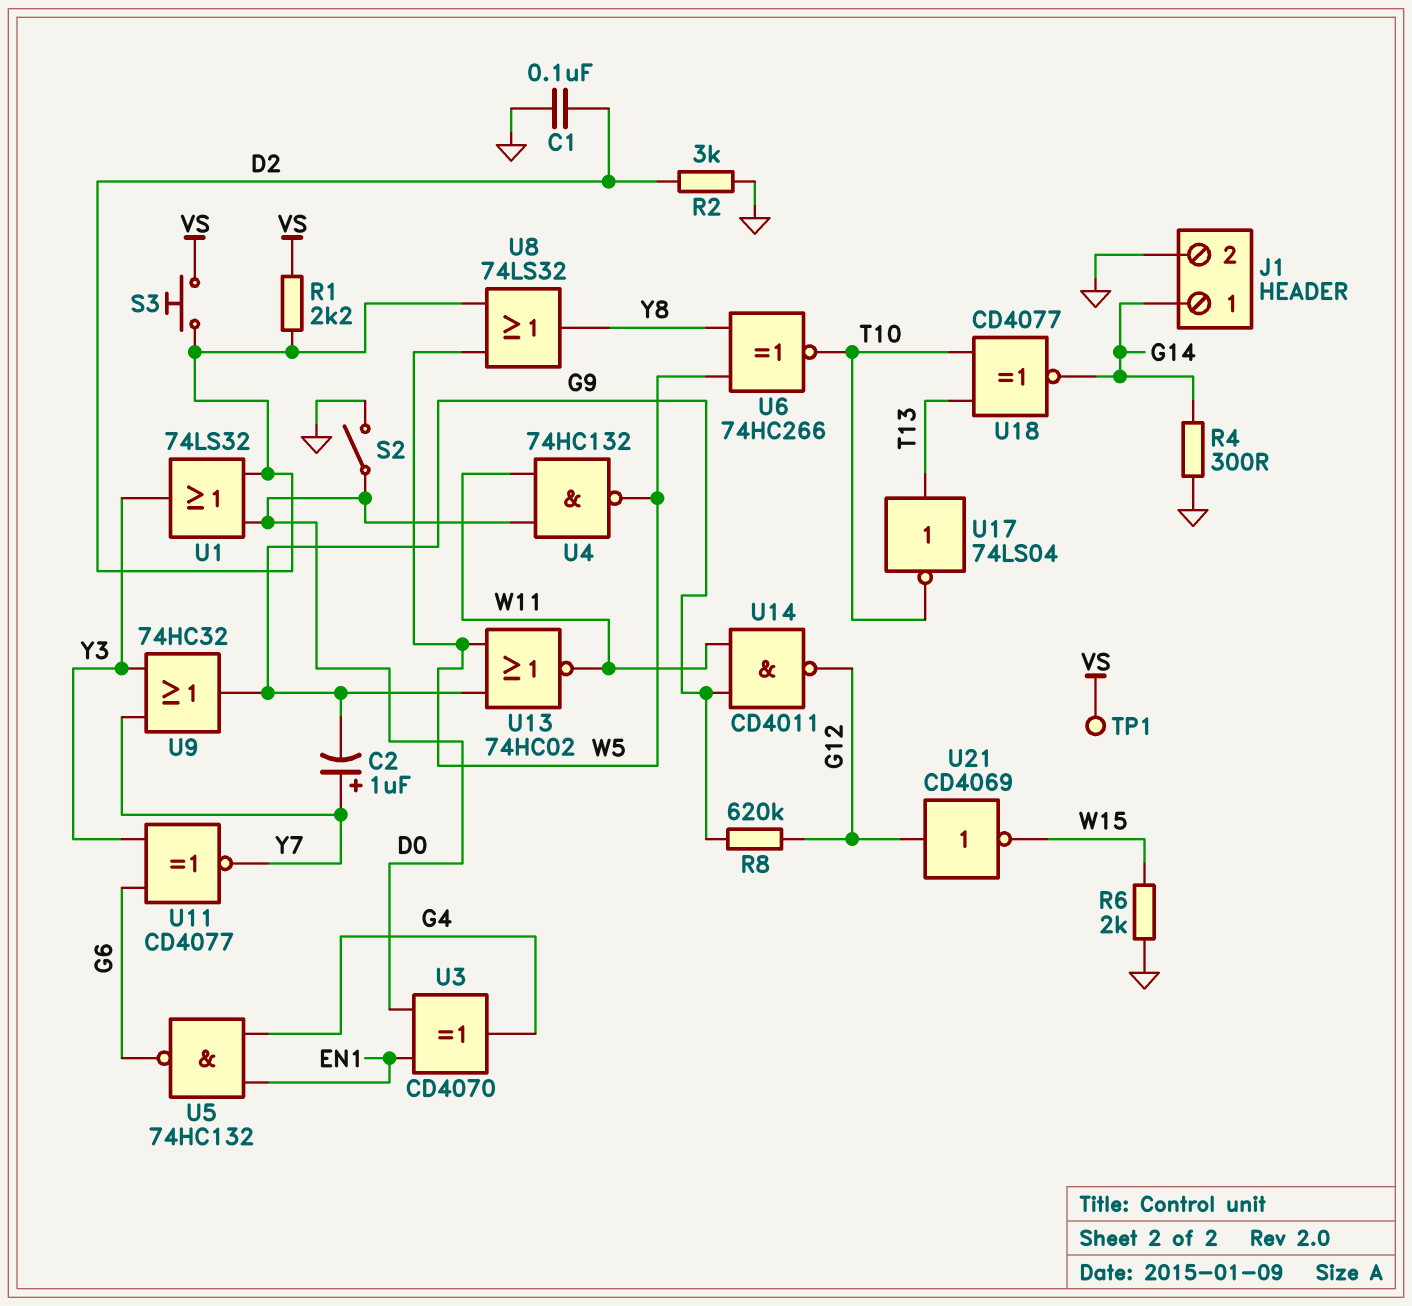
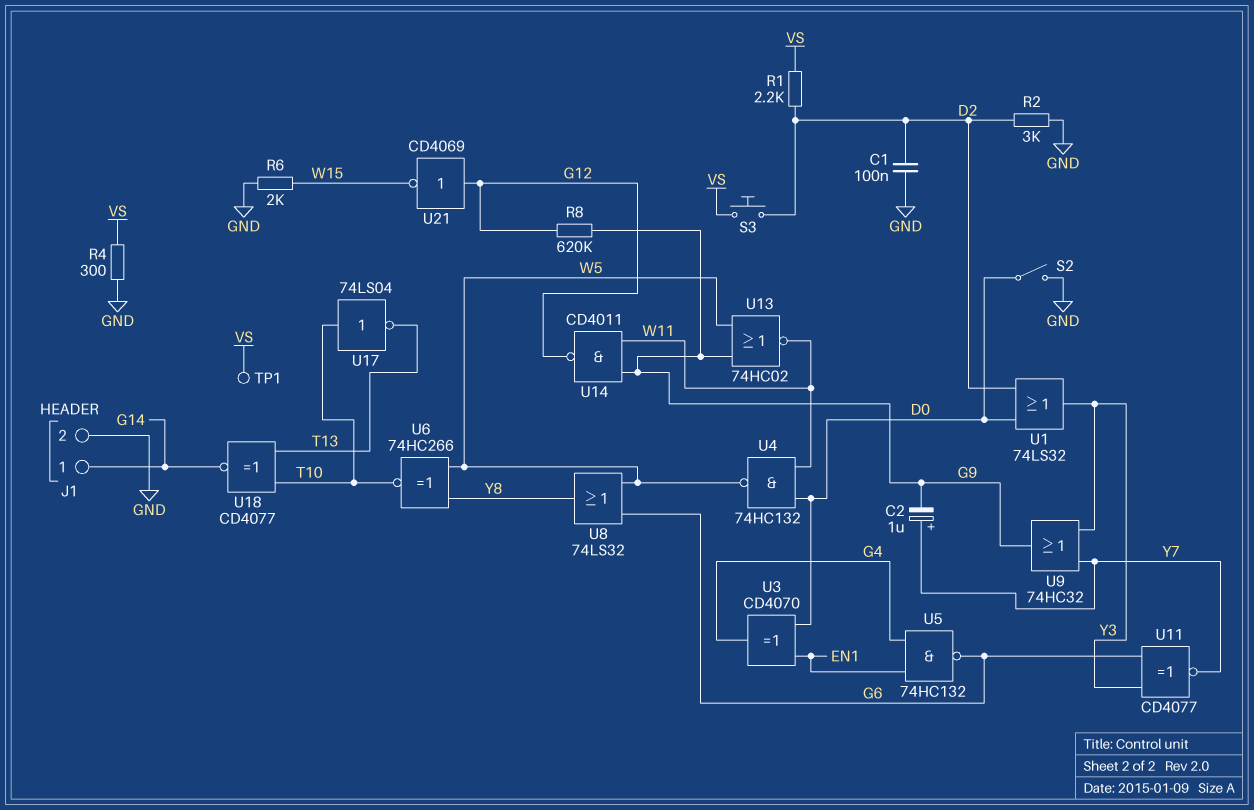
R4: 300 (G14, GND) -> 300 (GND, VS)
U8: OR 74LS32 (in D2, in W5, out Y8) -> OR 74LS32 (in G6, in W5, out Y8)
U17: NOT 74LS04 (in T13, out T10) -> NOT 74LS04 (in T10, out T13)

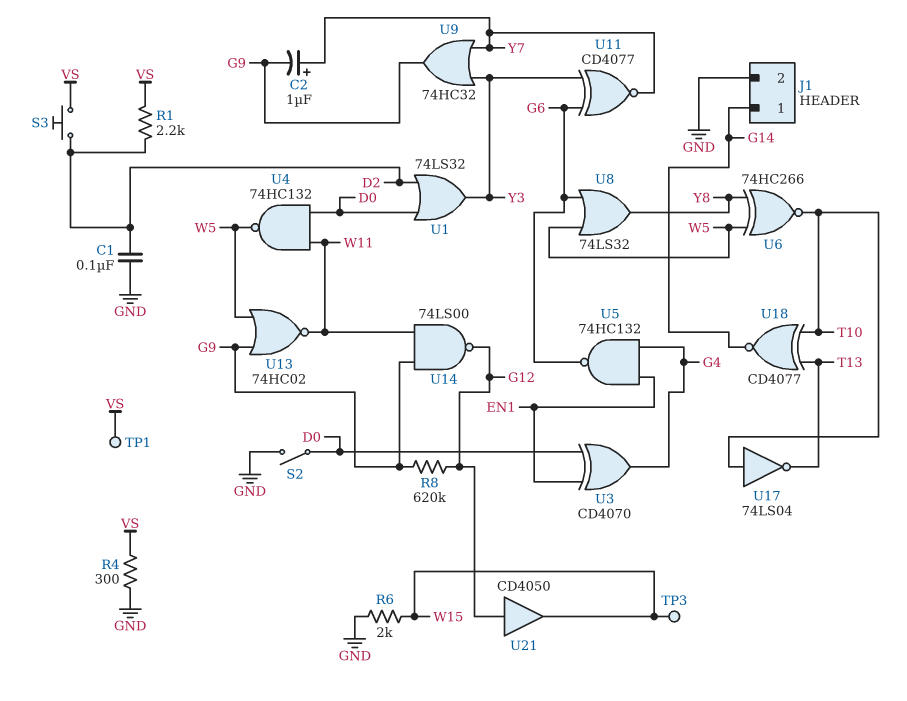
R2: 3k (D2, GND) -> none
TP3: none -> test point (W15)
U14: NAND CD4011 (in G9, in W11, out G12) -> NAND 74LS00 (in G9, in W11, out G12)
U21: NOT CD4069 (in G12, out W15) -> buffer CD4050 (in G12, out W15)

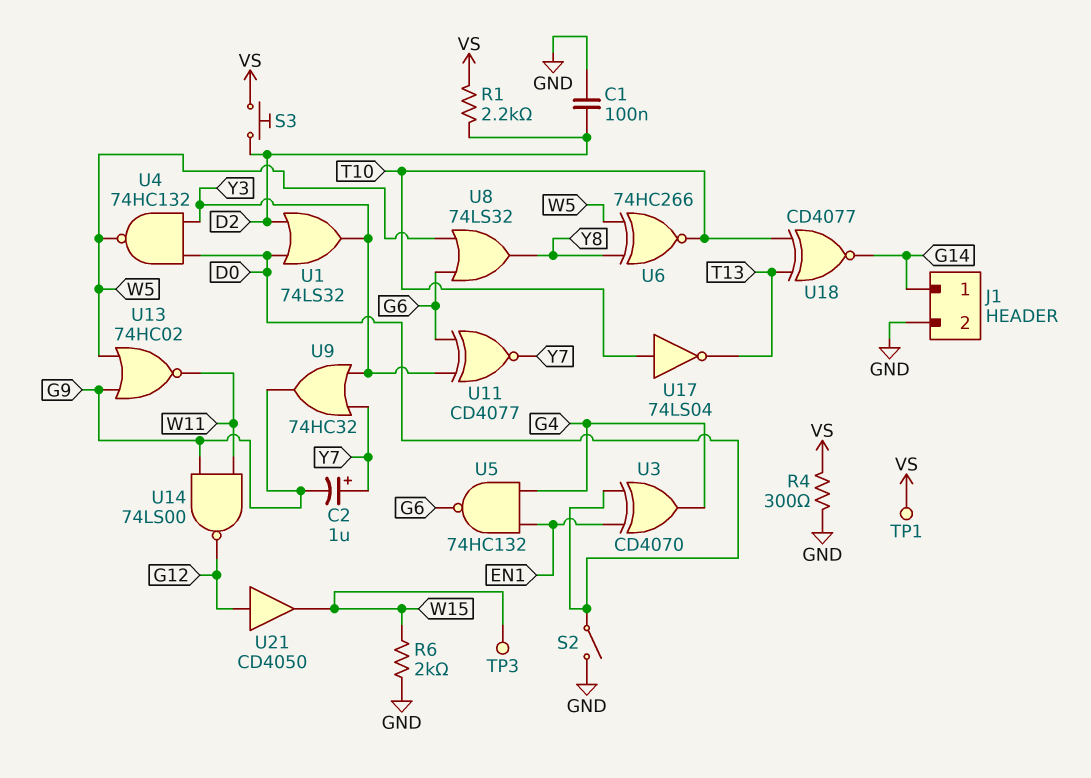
R8: 620k (G9, G12) -> none
U4: NAND 74HC132 (in D0, in W11, out W5) -> NAND 74HC132 (in D0, in Y3, out W5)

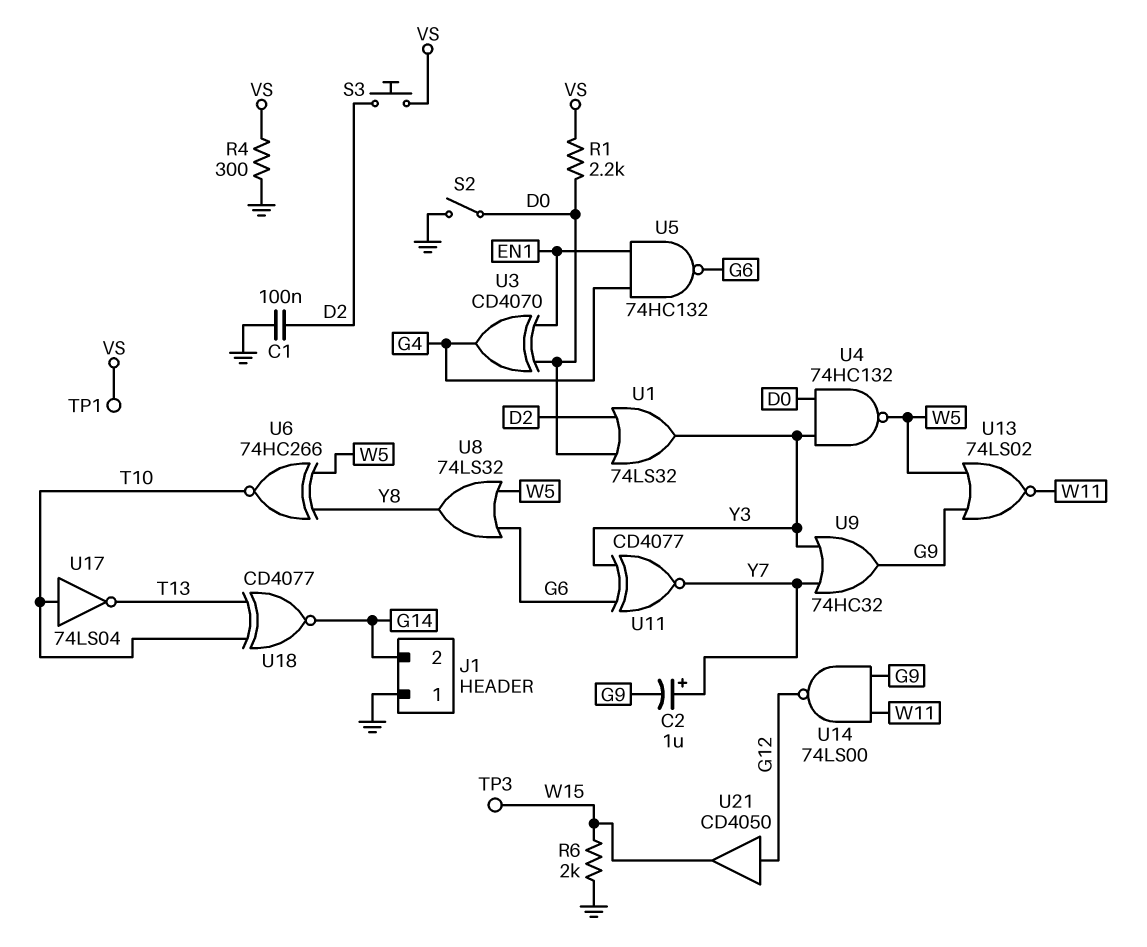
J1 pin 1: G14 -> GND
J1 pin 2: GND -> G14
R1: 2.2k (D2, VS) -> 2.2k (D0, VS)
U13: NOR 74HC02 (in G9, in W5, out W11) -> NOR 74LS02 (in G9, in W5, out W11)

